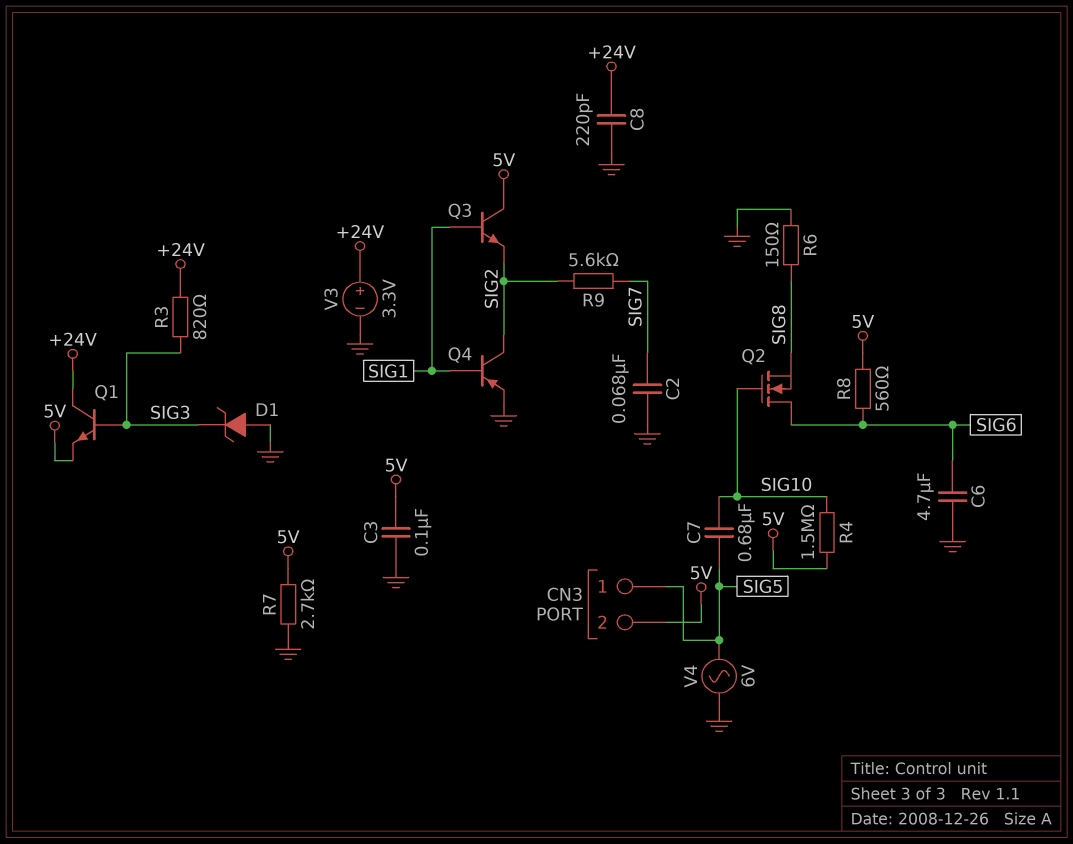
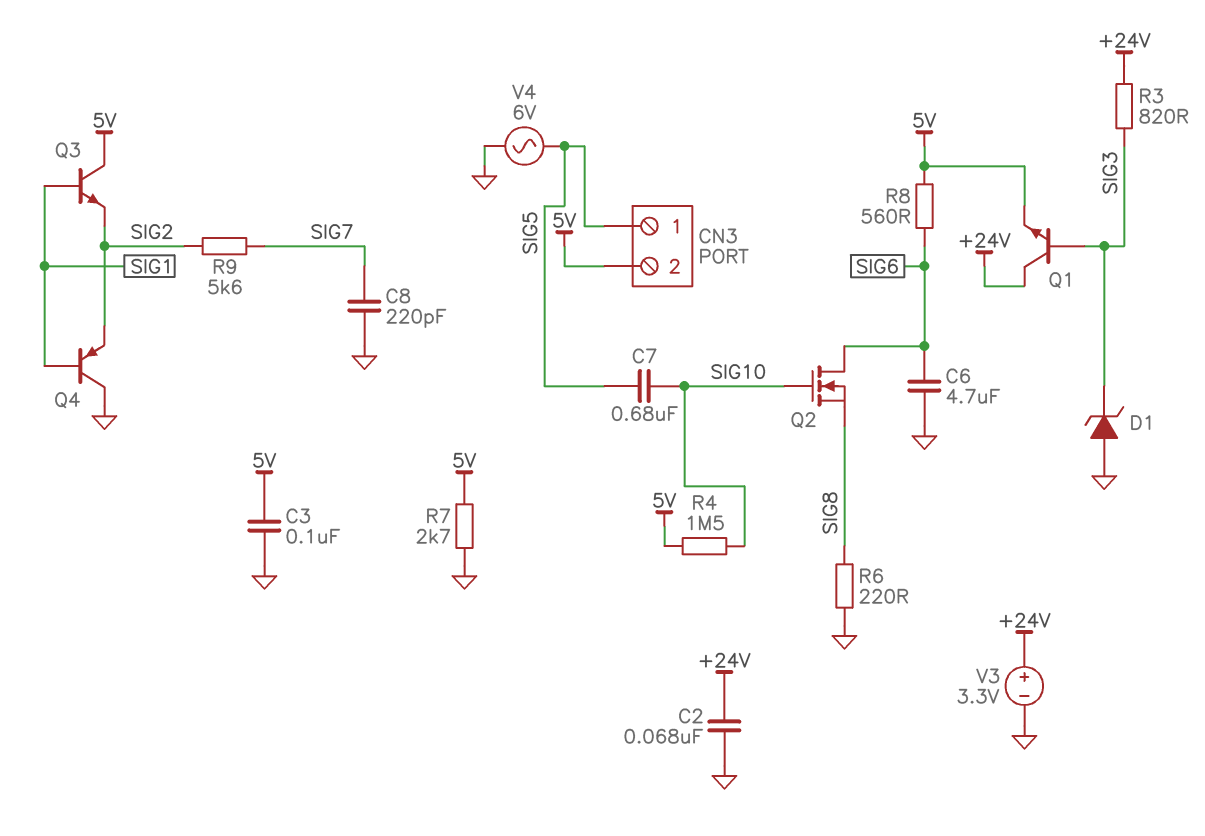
C2: 68nF (GND, SIG7) -> 68nF (+24V, GND)
C8: 220pF (+24V, GND) -> 220pF (GND, SIG7)
Q4: PNP (B SIG1, C SIG2, E GND) -> PNP (B SIG1, C GND, E SIG2)
R6: 150 (GND, SIG8) -> 220 (GND, SIG8)

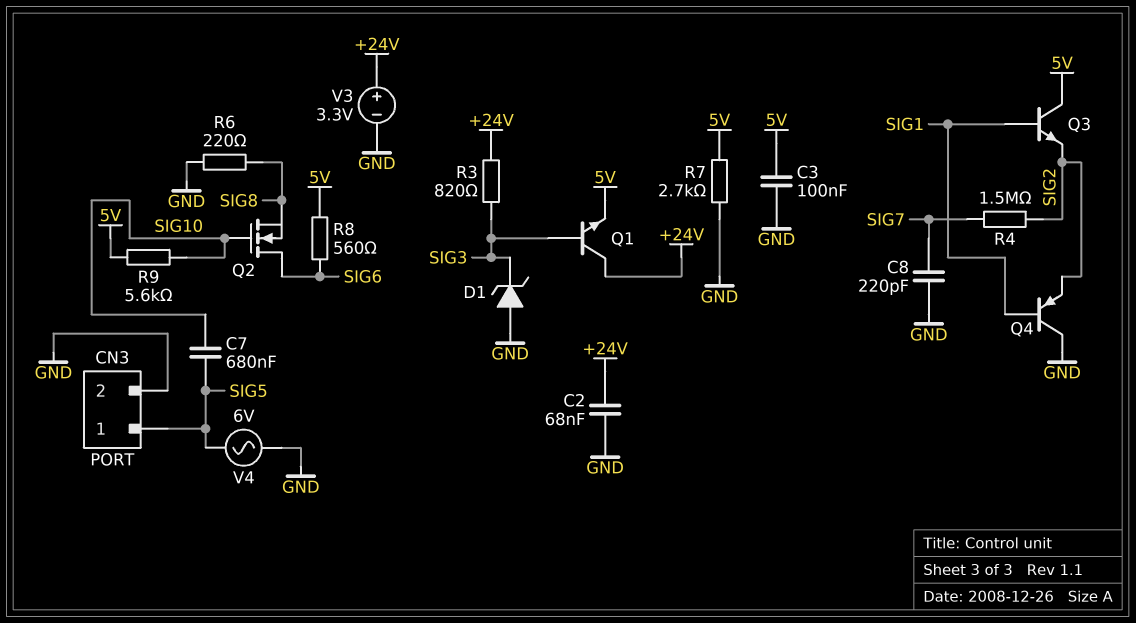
C6: 4.7uF (GND, SIG6) -> none
CN3 pin 2: 5V -> GND
R4: 1.5M (5V, SIG10) -> 1.5M (SIG2, SIG7)
R9: 5.6k (SIG2, SIG7) -> 5.6k (5V, SIG10)

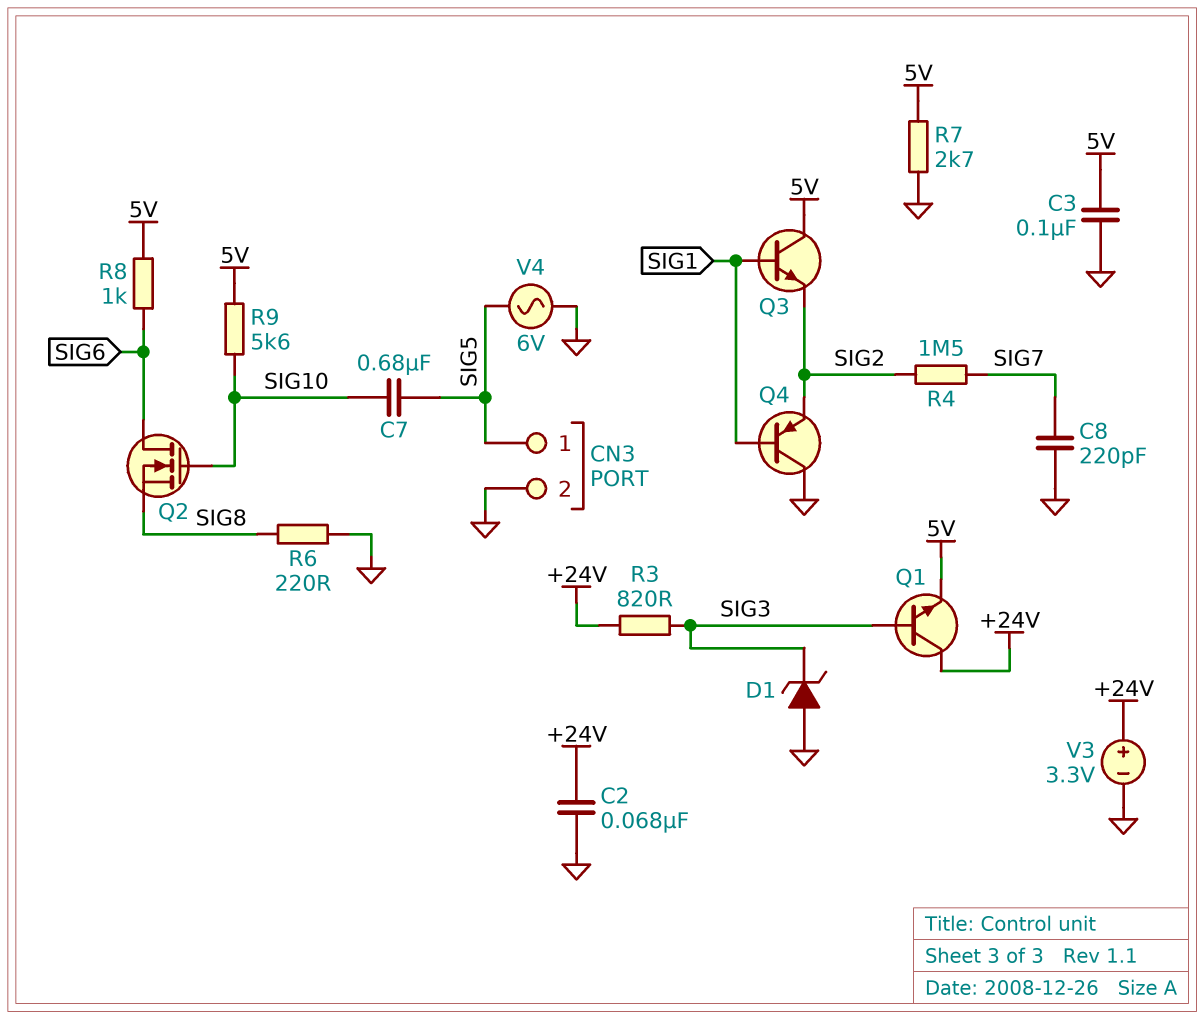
R8: 560 (5V, SIG6) -> 1k (5V, SIG6)

